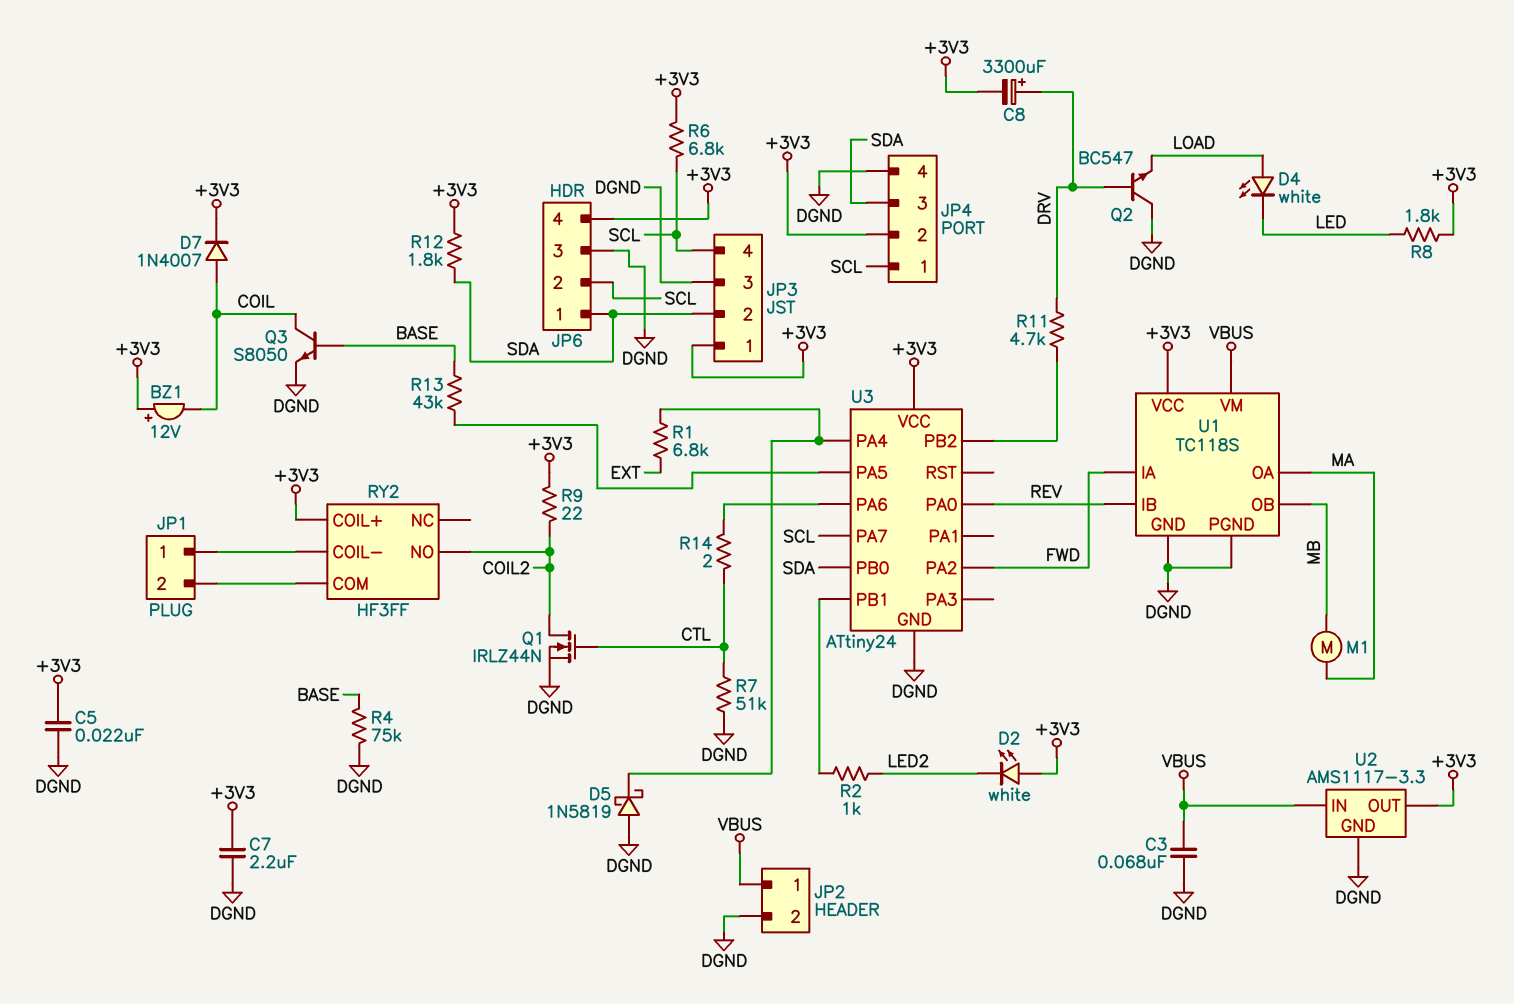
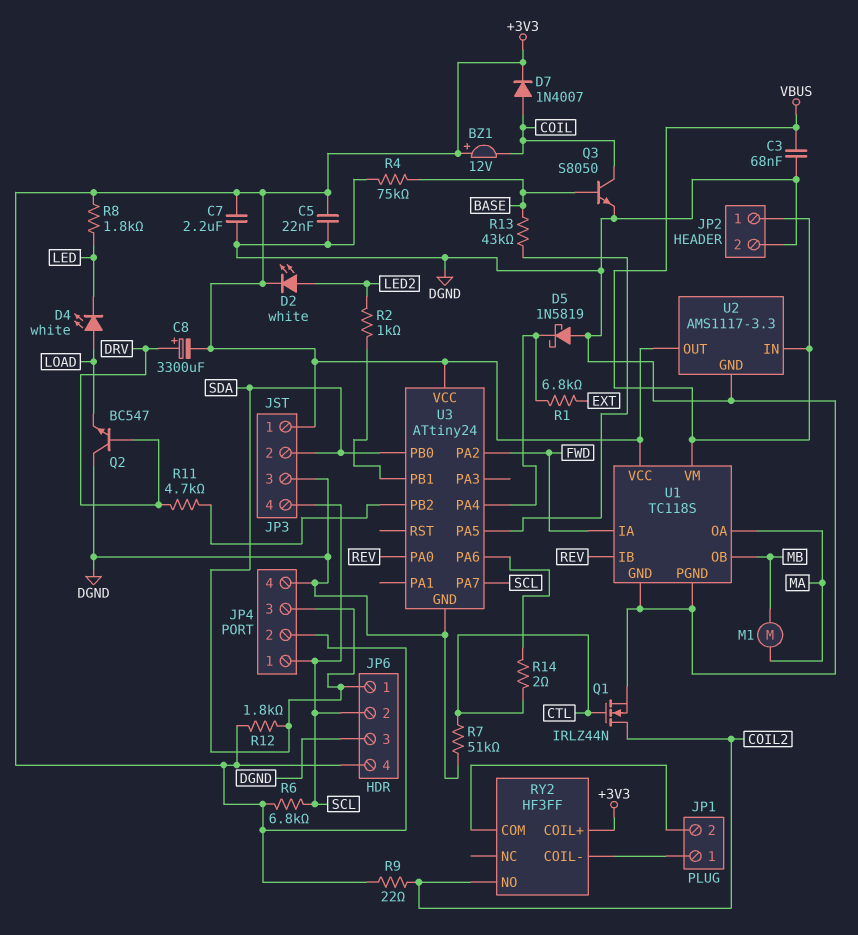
D2: LED white (A +3V3, K LED2) -> LED white (A LED2, K +3V3)

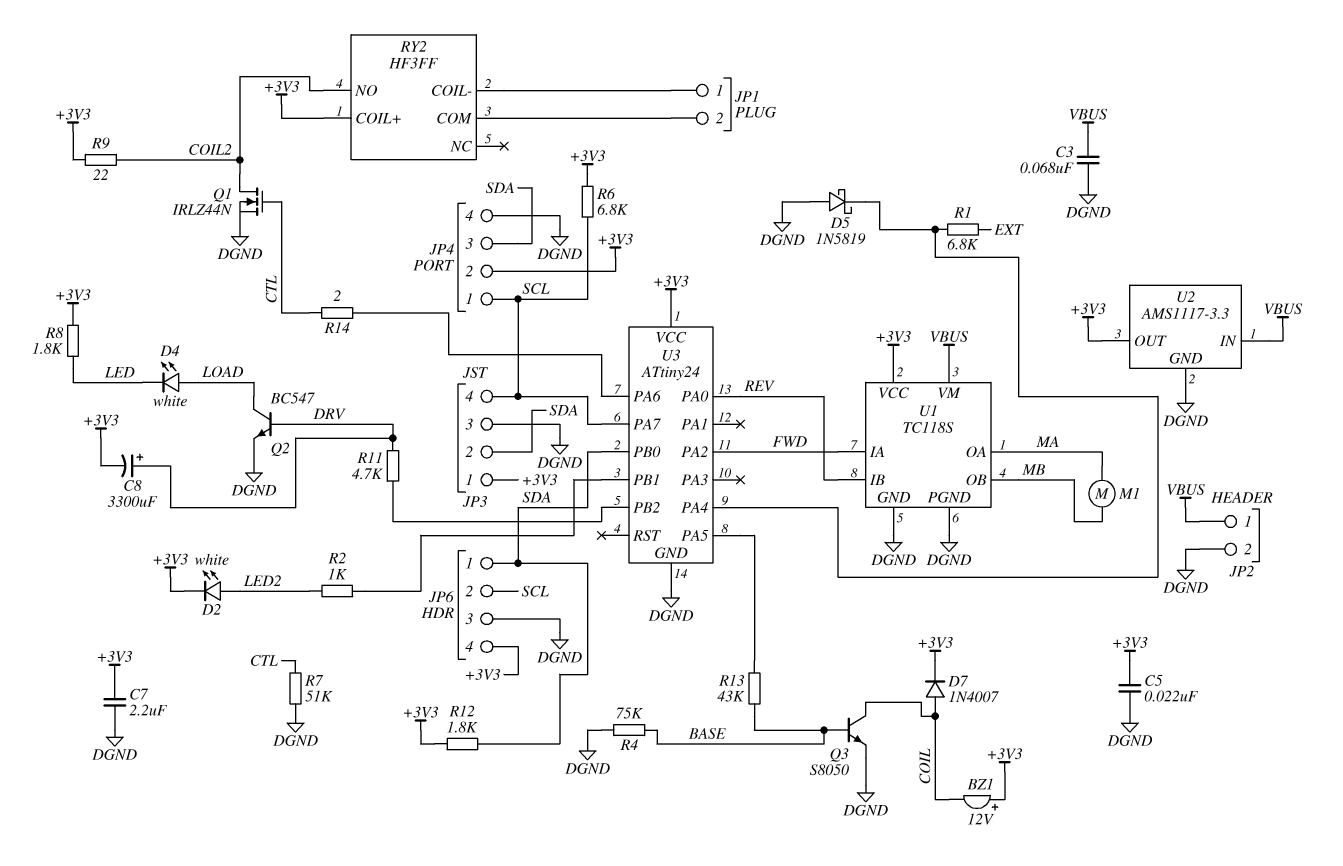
Q2: NPN BC547 (B DRV, C DGND, E LOAD) -> NPN BC547 (B DRV, C LOAD, E DGND)

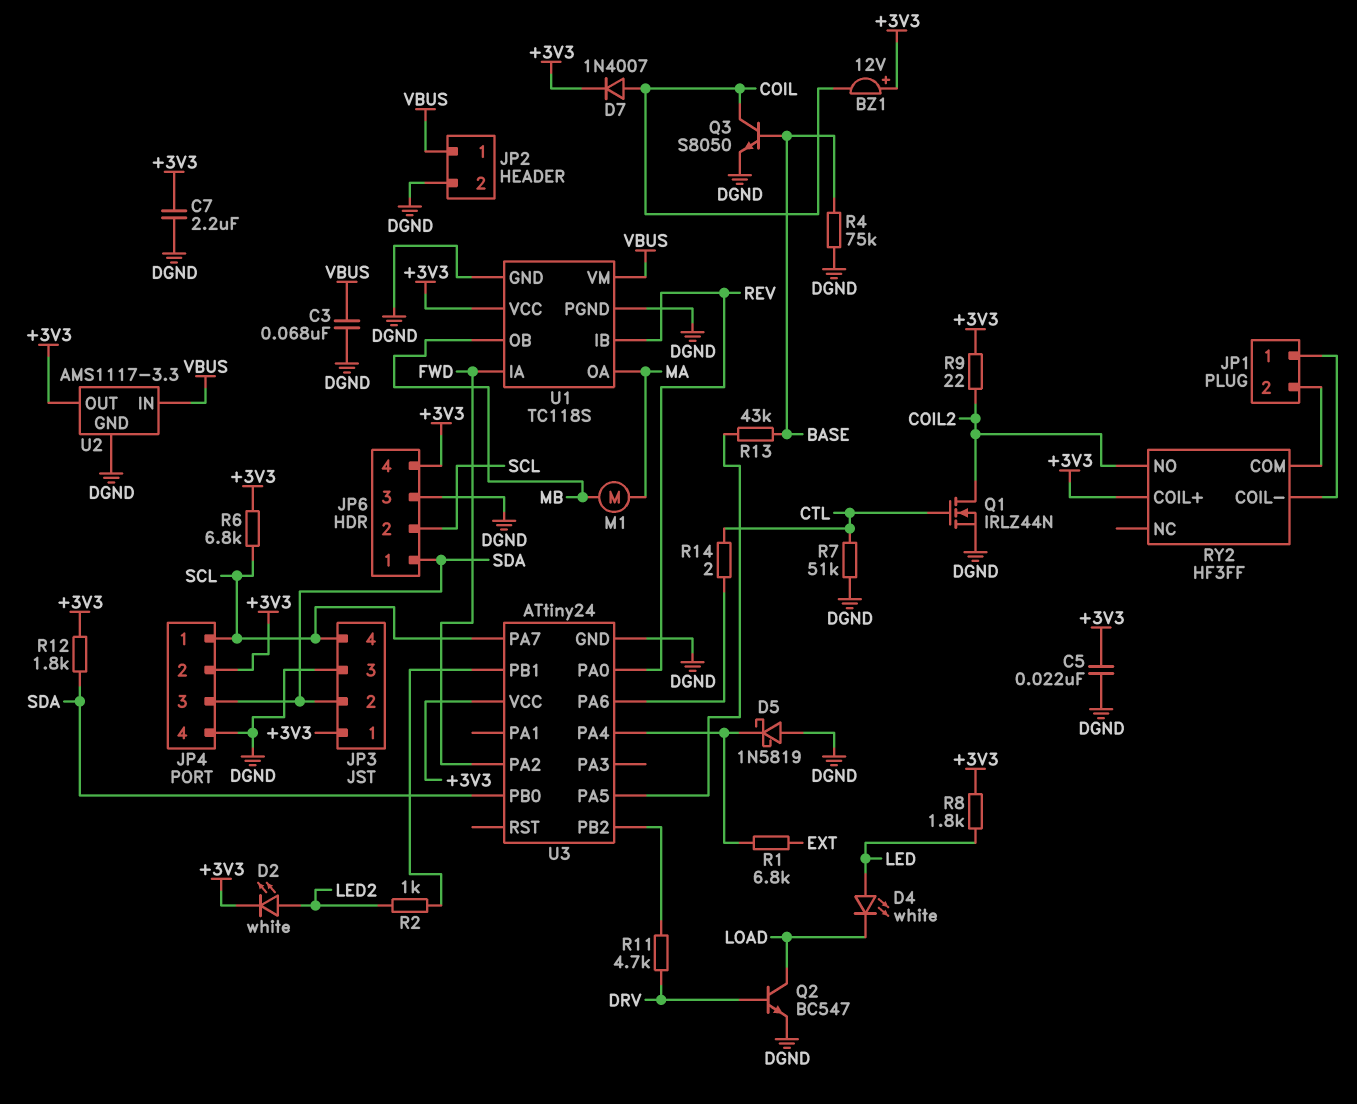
C8: 3300uF (plus DRV, minus +3V3) -> none
D4: LED white (A LOAD, K LED) -> LED white (A LED, K LOAD)

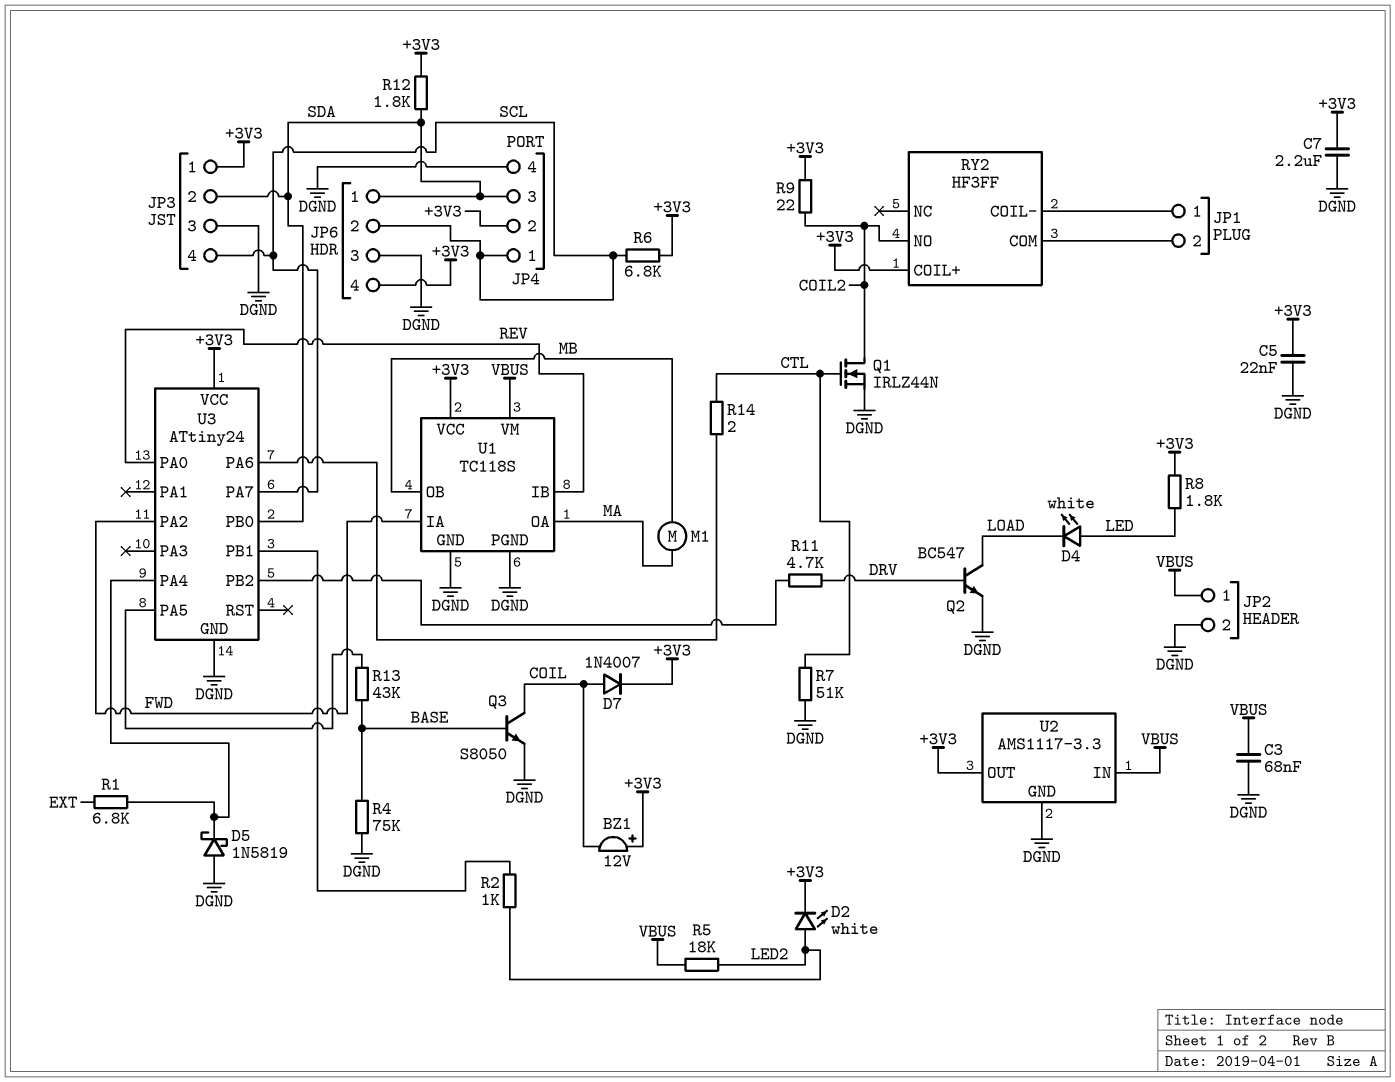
R5: none -> 18k (LED2, VBUS)

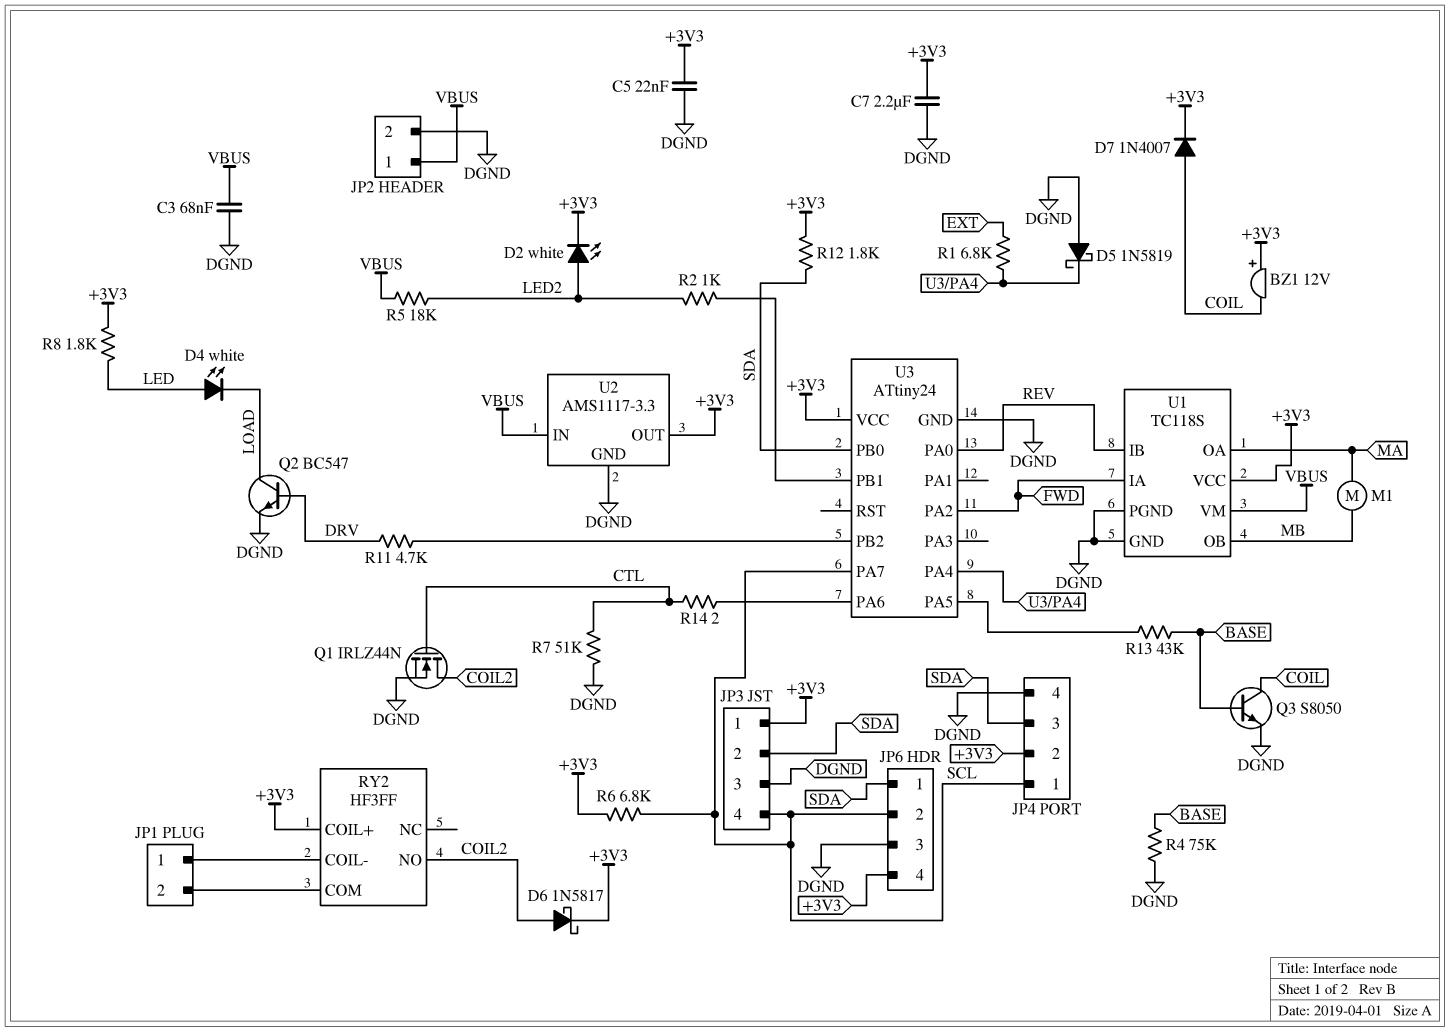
D6: none -> schottky 1N5817 (A COIL2, K +3V3)
R9: 22 (+3V3, COIL2) -> none

